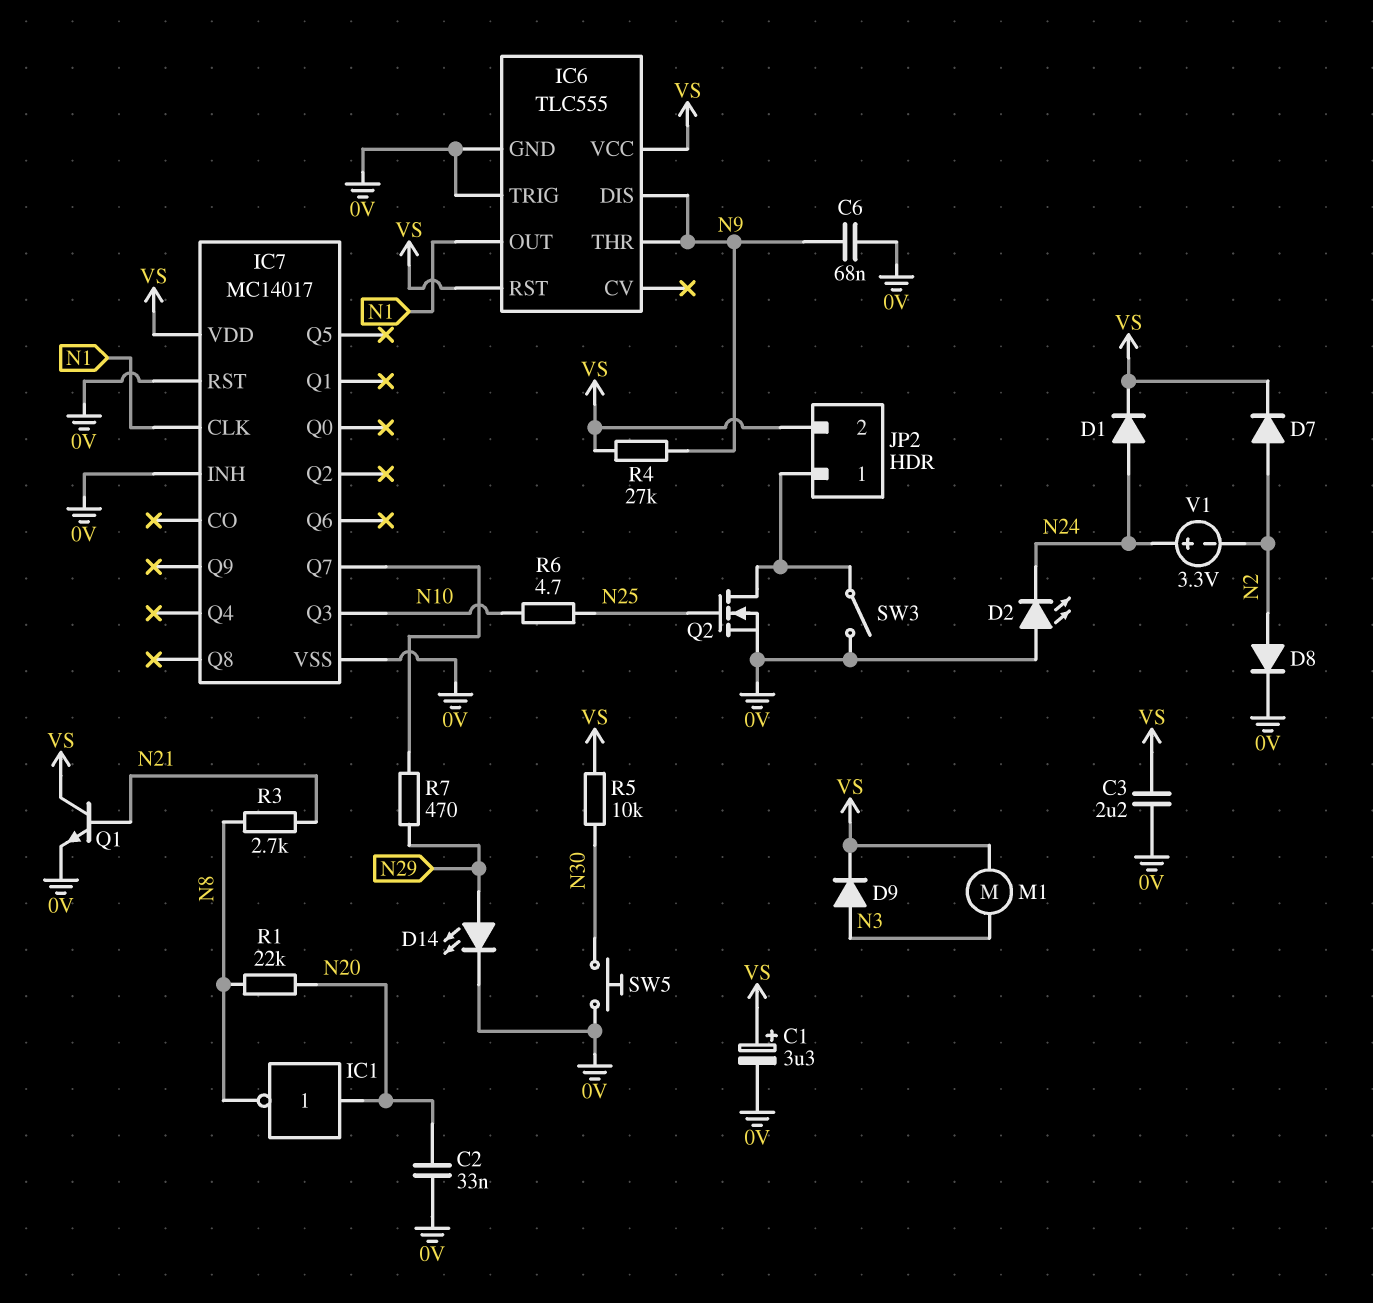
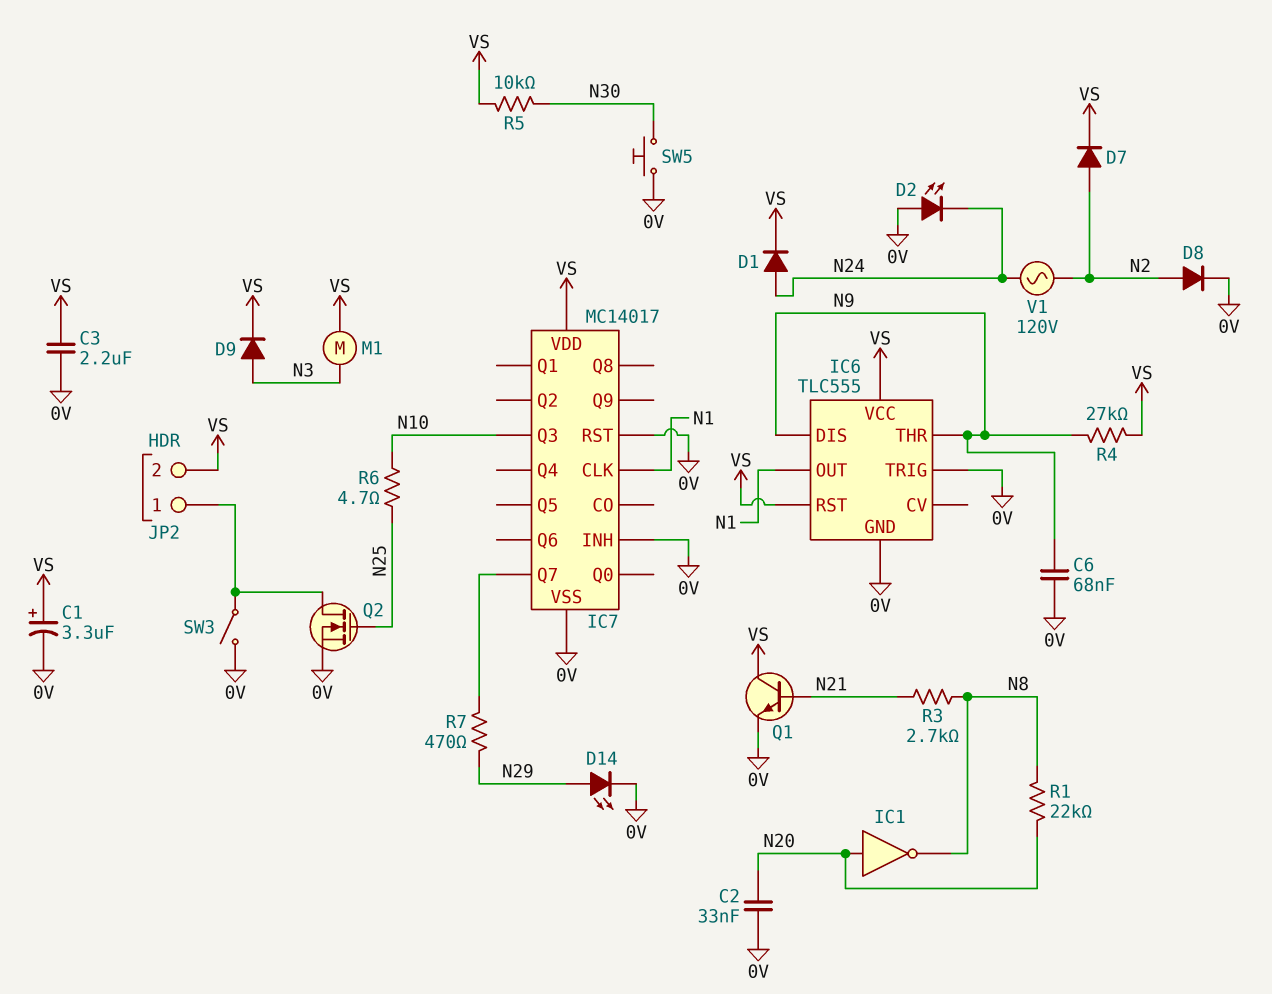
V1: 3.3V (plus N24, minus N2) -> AC 120V (N2, N24)

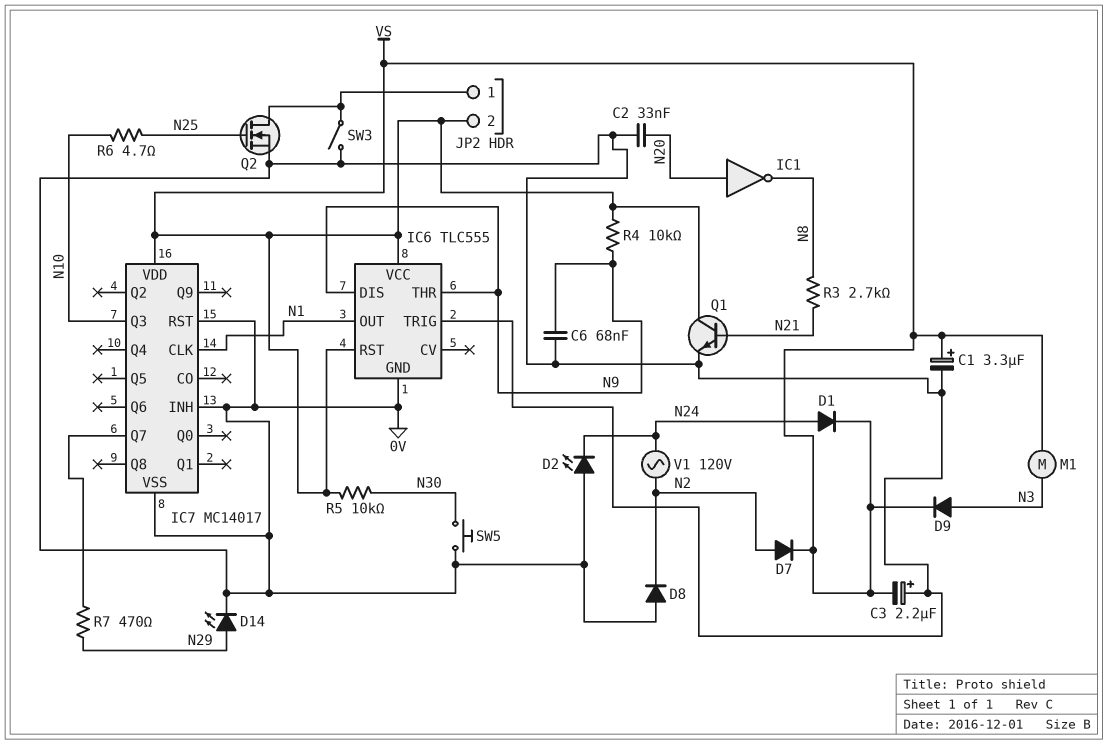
C3: 2.2uF (0V, VS) -> 2.2uF (plus 0V, minus VS)
D8: diode (A N2, K 0V) -> diode (A 0V, K N2)
R1: 22k (N8, N20) -> none
R4: 27k (N9, VS) -> 10k (N9, VS)

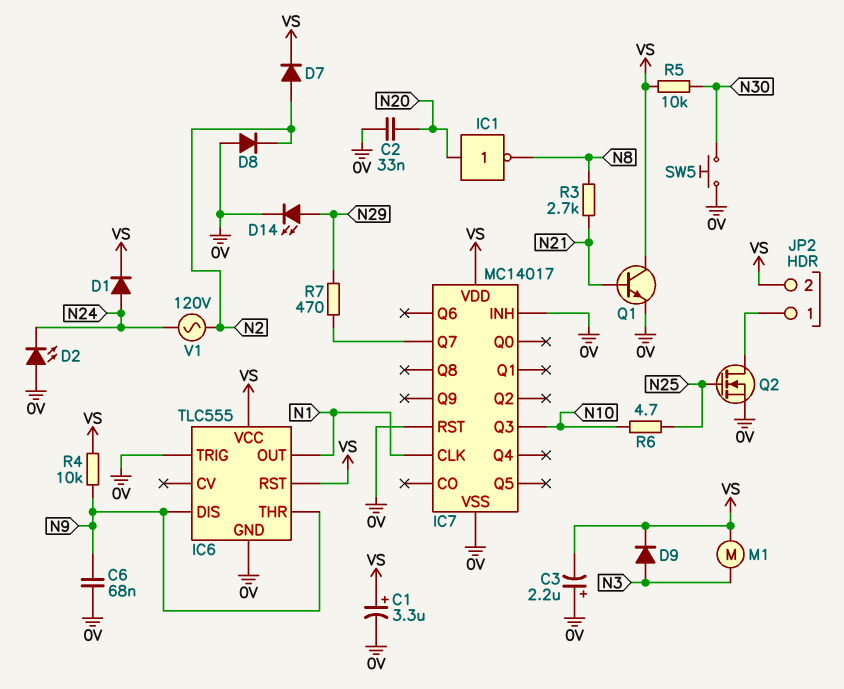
SW3: switch (0V, JP2/1) -> none

